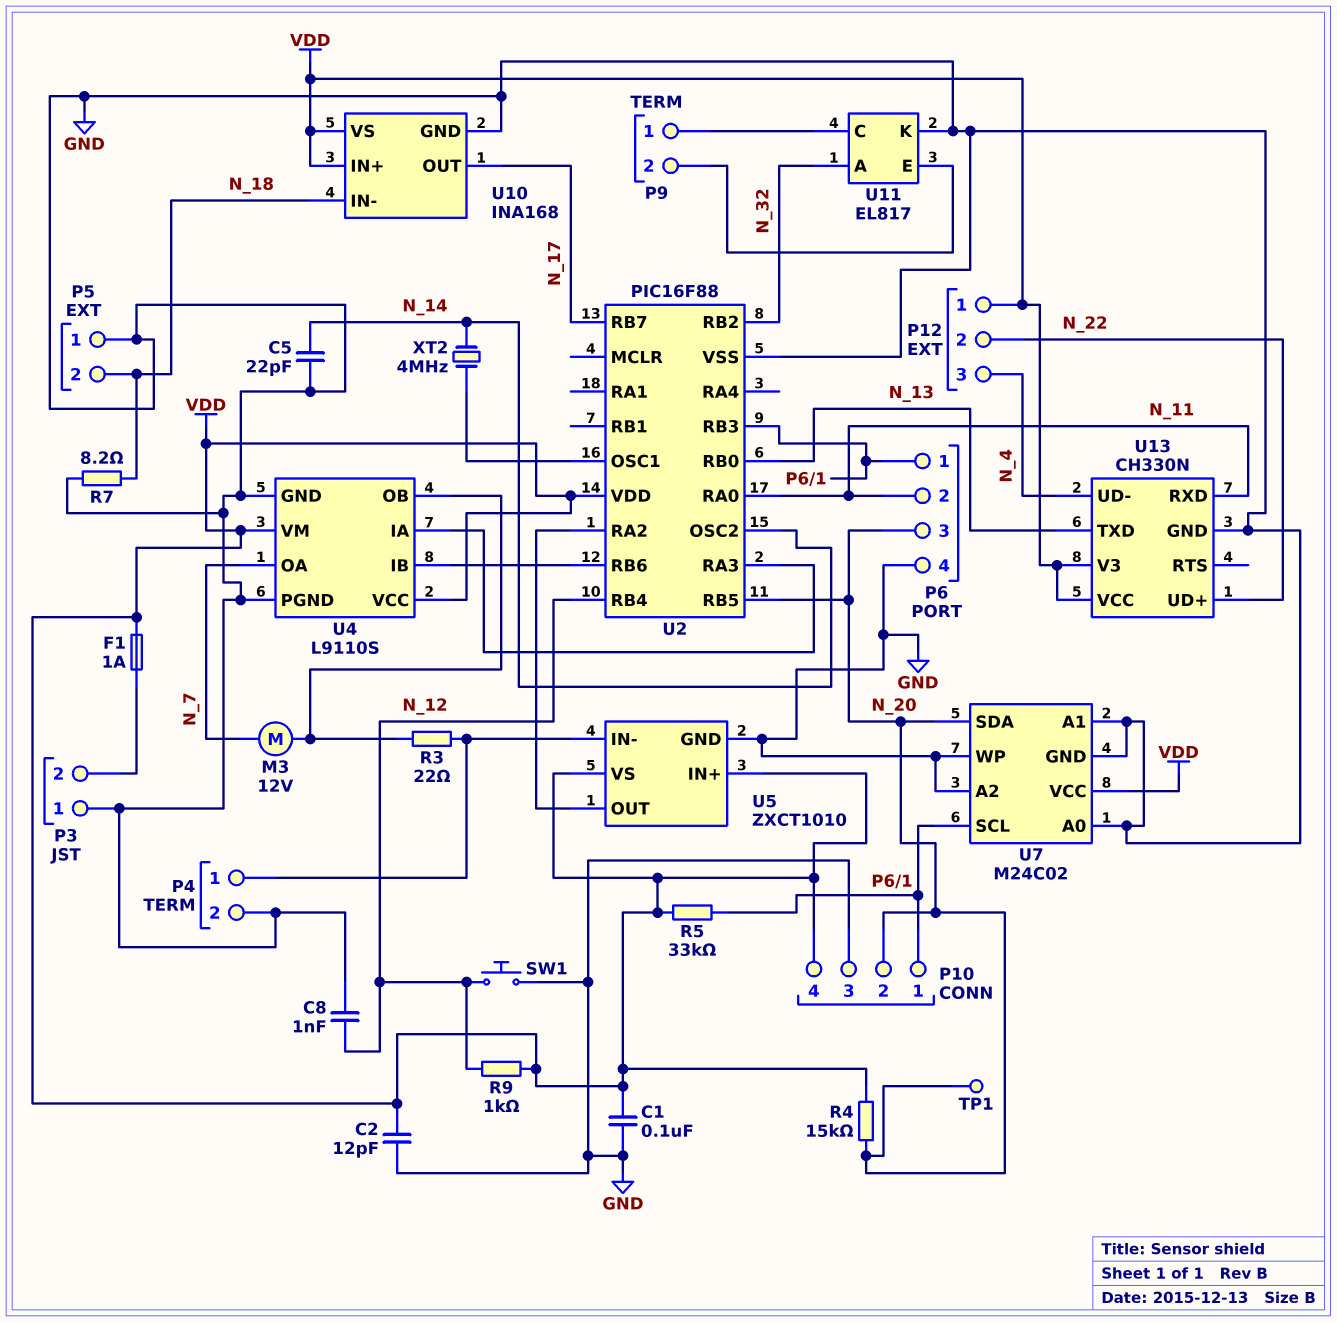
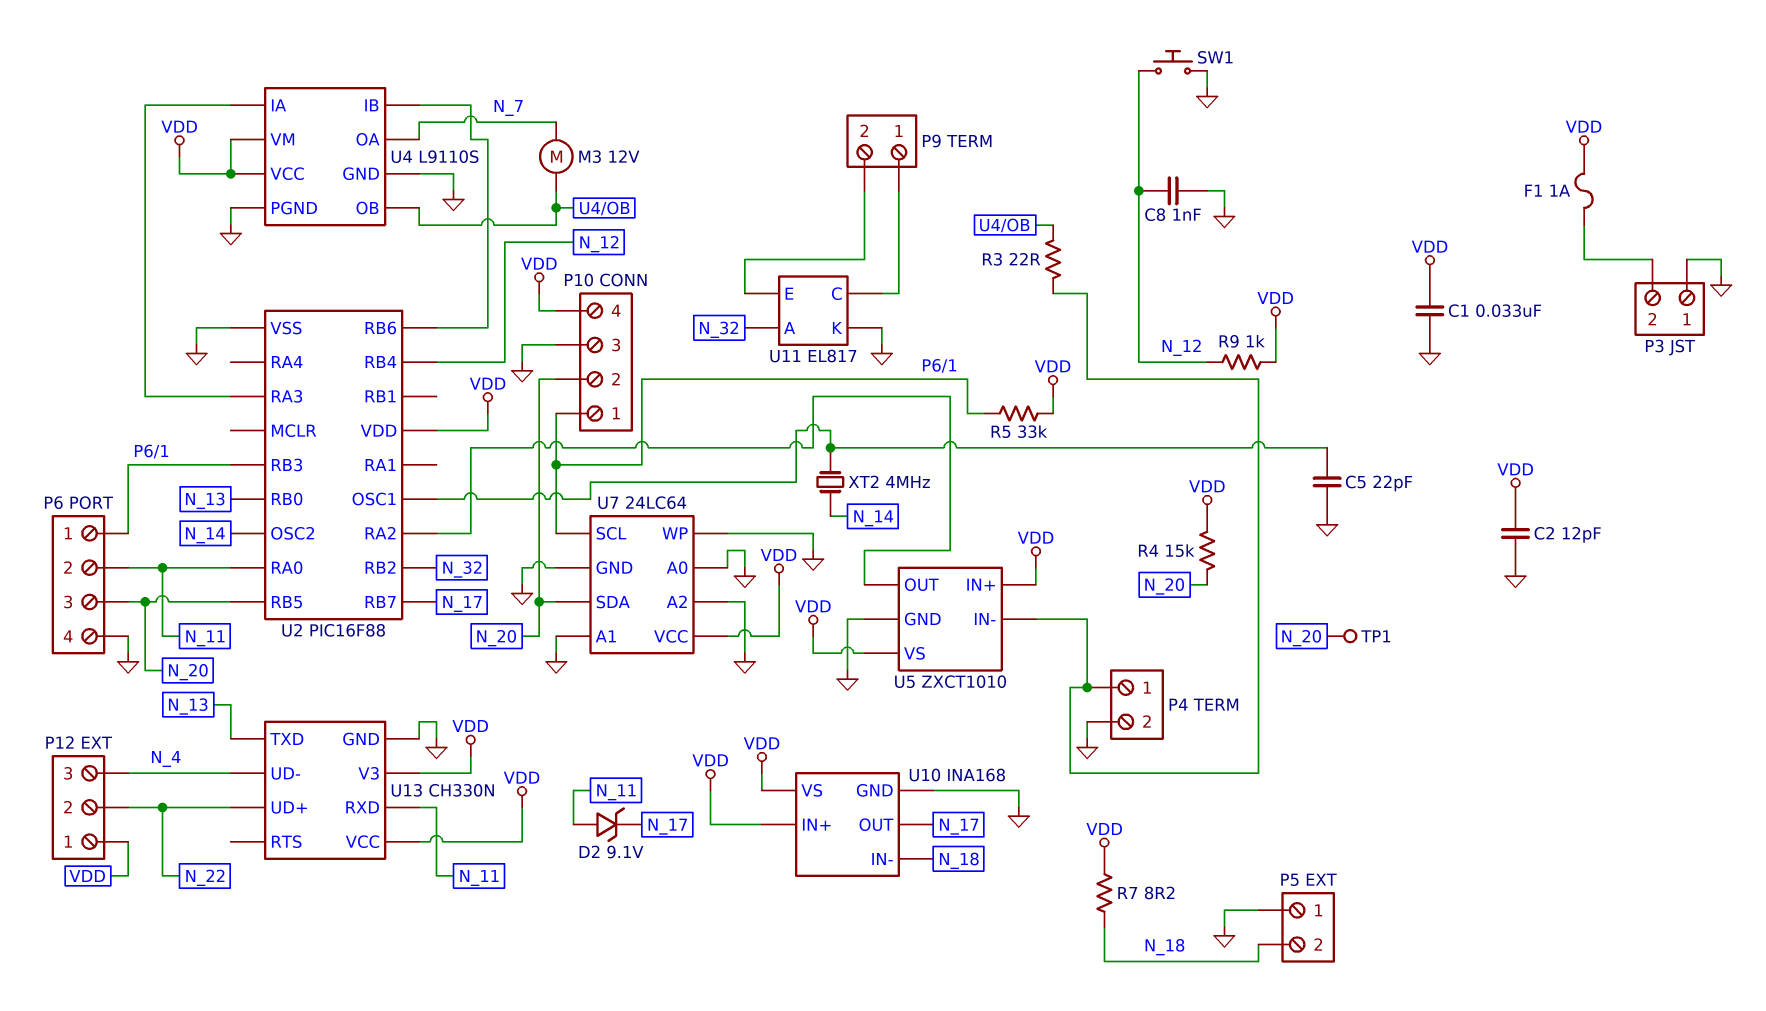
C1: 100nF (GND, VDD) -> 33nF (GND, VDD)
C5: 22pF (GND, N_14) -> 22pF (GND, U2/OSC1)
D2: none -> zener 9.1V (A N_11, K N_17)
R7: 8.2 (GND, N_18) -> 8.2 (N_18, VDD)
U7: M24C02 -> 24LC64

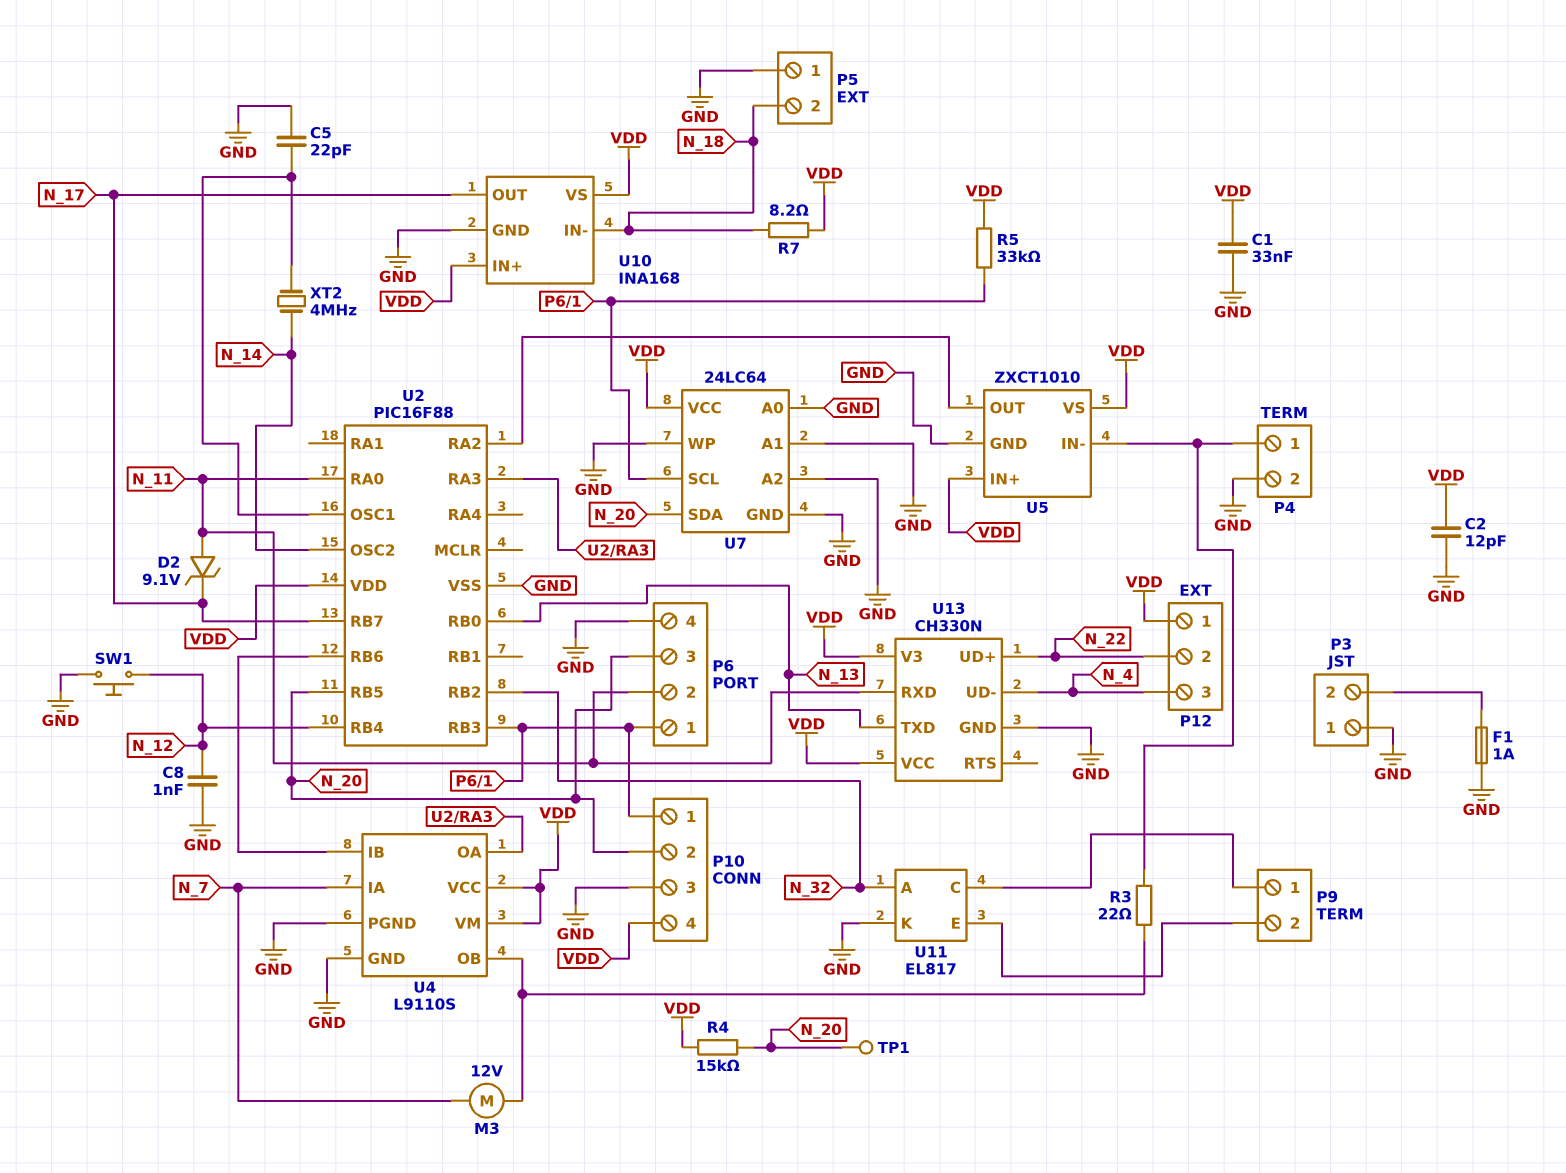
F1: 1A (P3/2, VDD) -> 1A (GND, P3/2)
R9: 1k (N_12, VDD) -> none
U4 pin IA: U2/RA3 -> N_7
U4 pin OA: N_7 -> U2/RA3

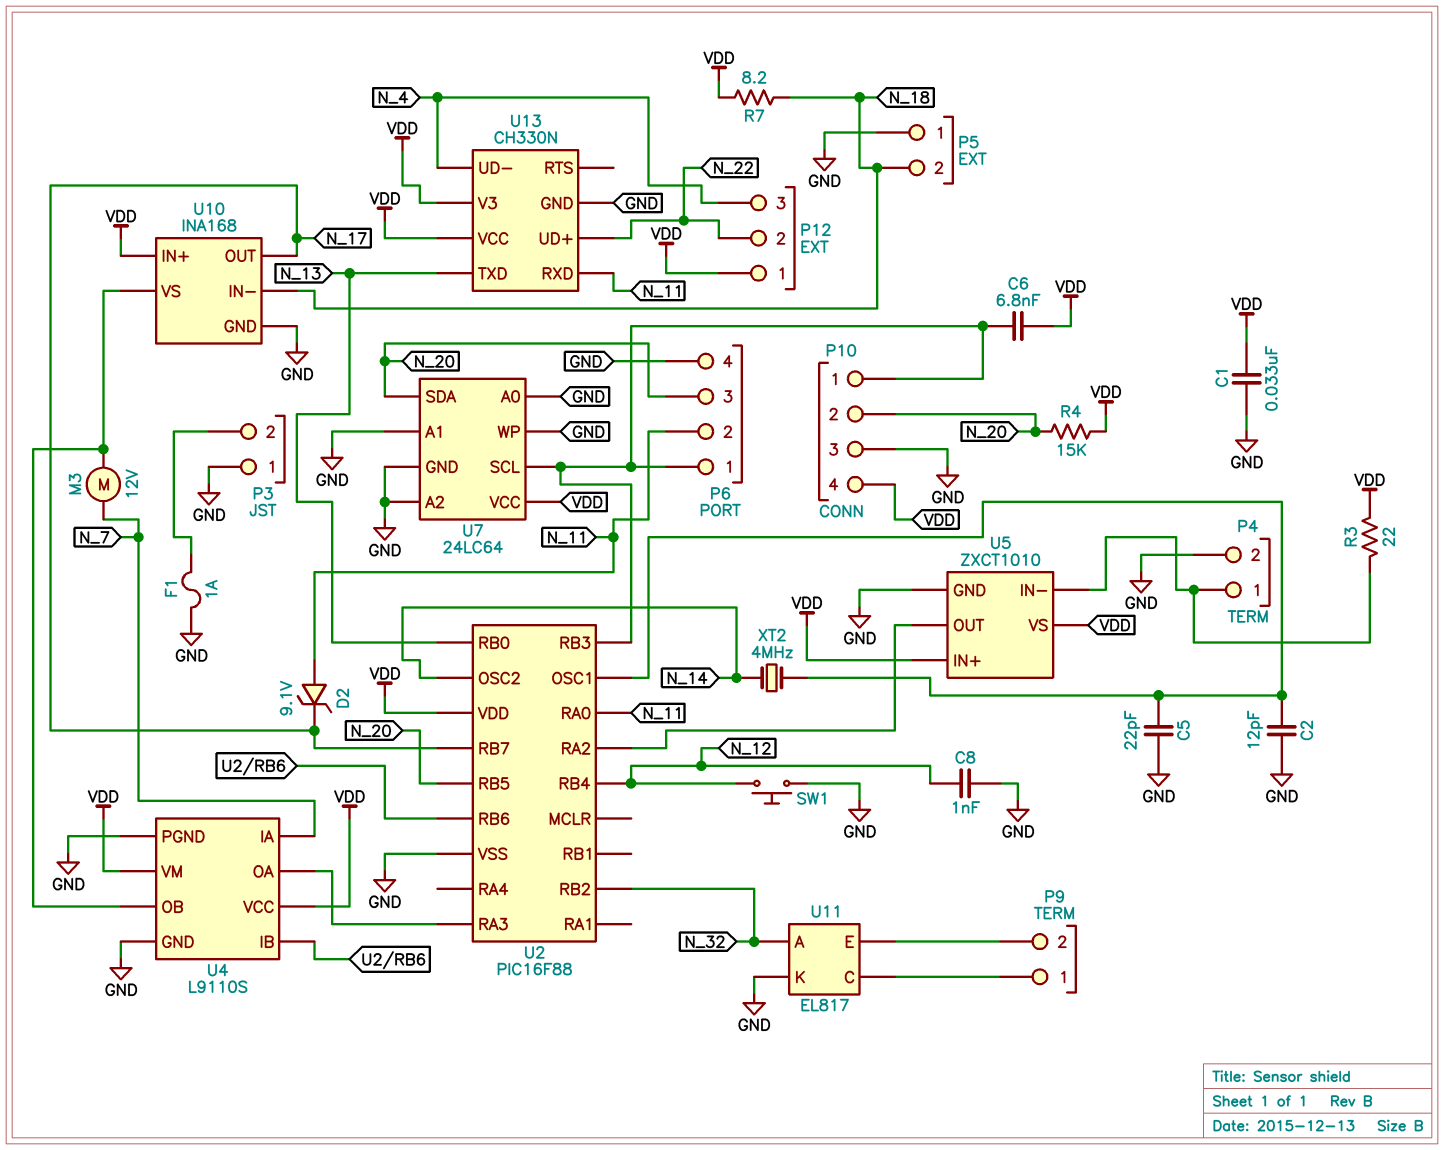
C2: 12pF (GND, VDD) -> 12pF (GND, U2/OSC1)
C6: none -> 6.8nF (P6/1, VDD)
R3: 22 (P4/1, U4/OB) -> 22 (P4/1, VDD)
R5: 33k (P6/1, VDD) -> none
TP1: test point (N_20) -> none
U10 pin VS: VDD -> U4/OB

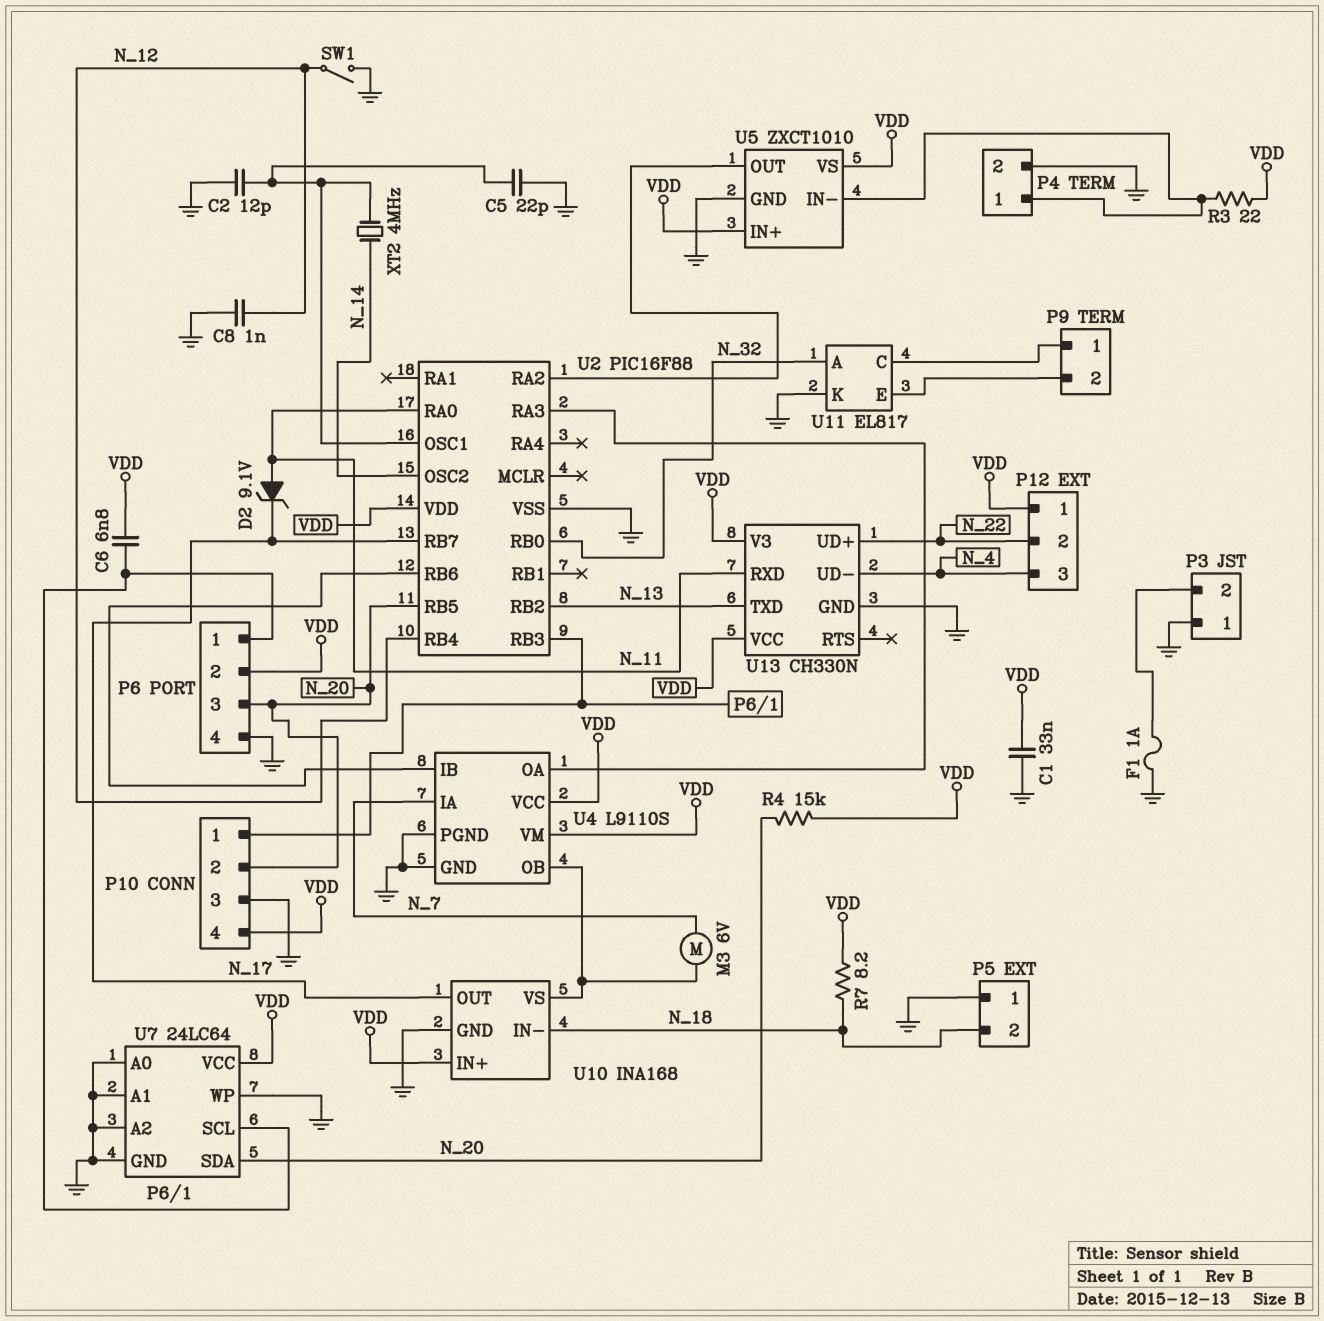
M3: motor 12V (N_7, U4/OB) -> motor 6V (N_7, U4/OB)
P6 pin 2: N_11 -> VDD
SW1: button (GND, N_12) -> switch (GND, N_12)
U2 pin RB0: N_13 -> N_32
U2 pin RB2: N_32 -> N_13

